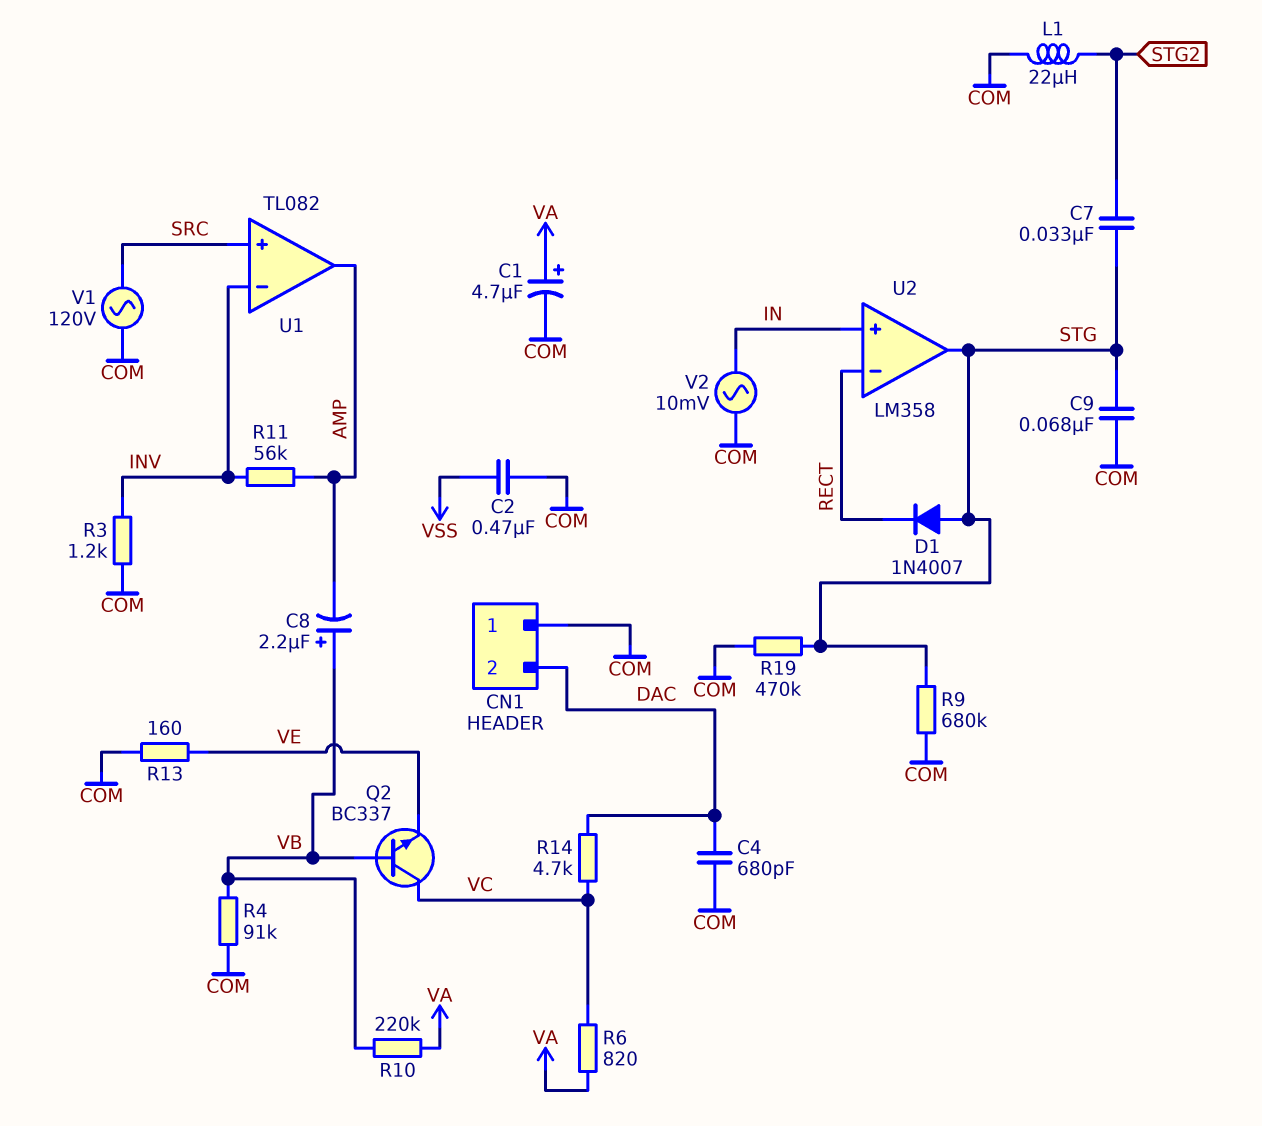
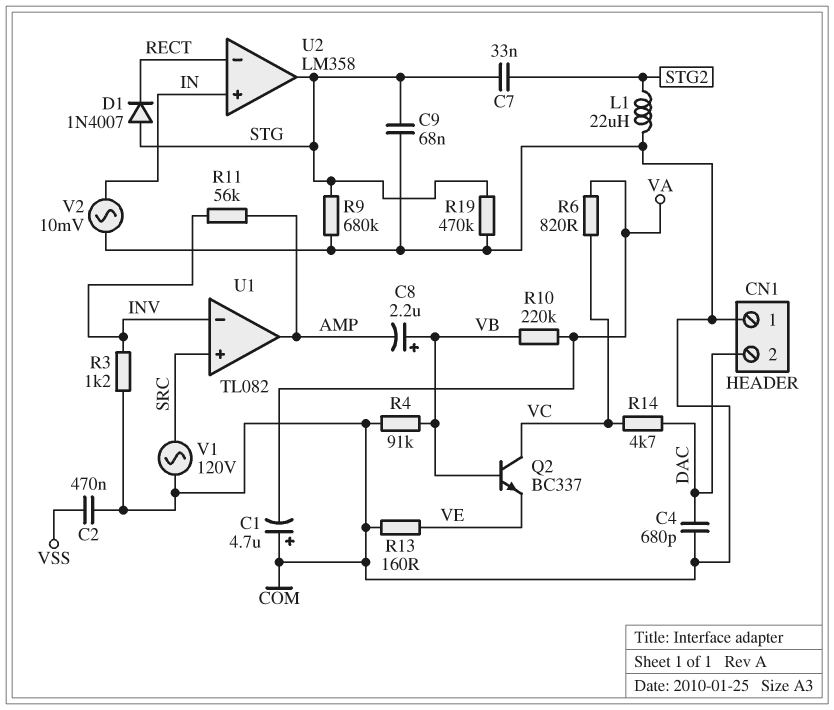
C1: 4.7uF (plus VA, minus COM) -> 4.7uF (plus COM, minus VA)

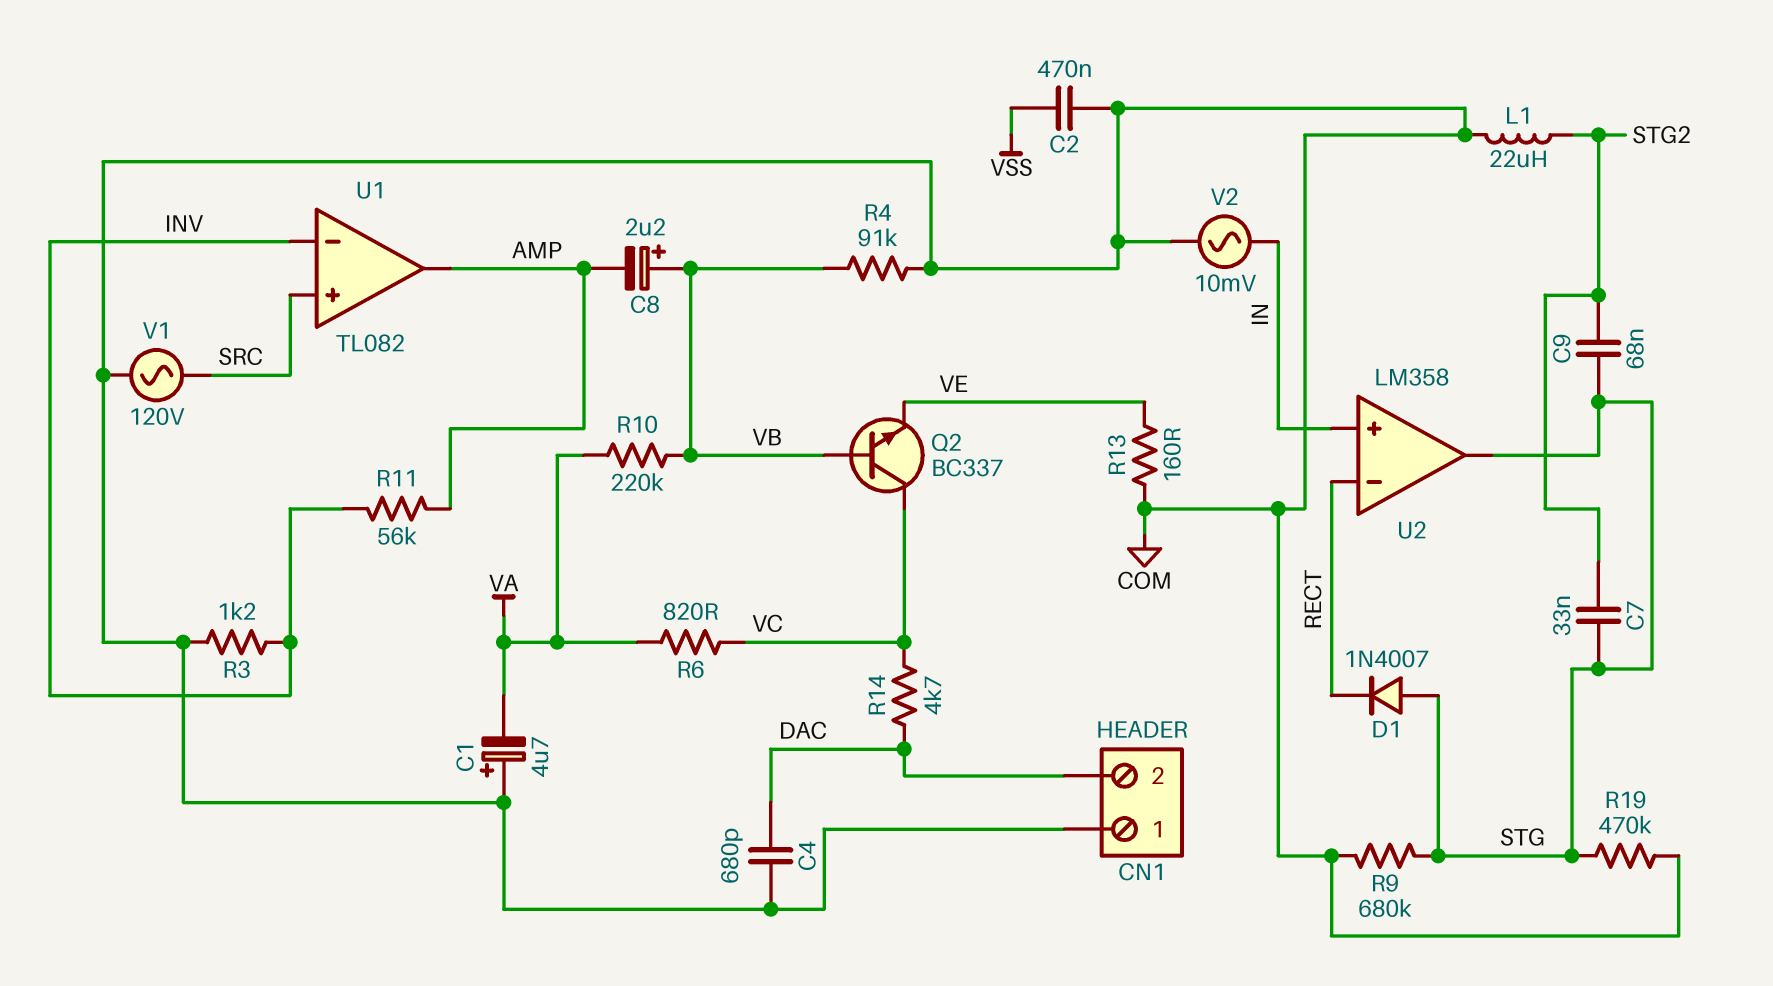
C9: 68nF (COM, STG) -> 68nF (STG, STG2)

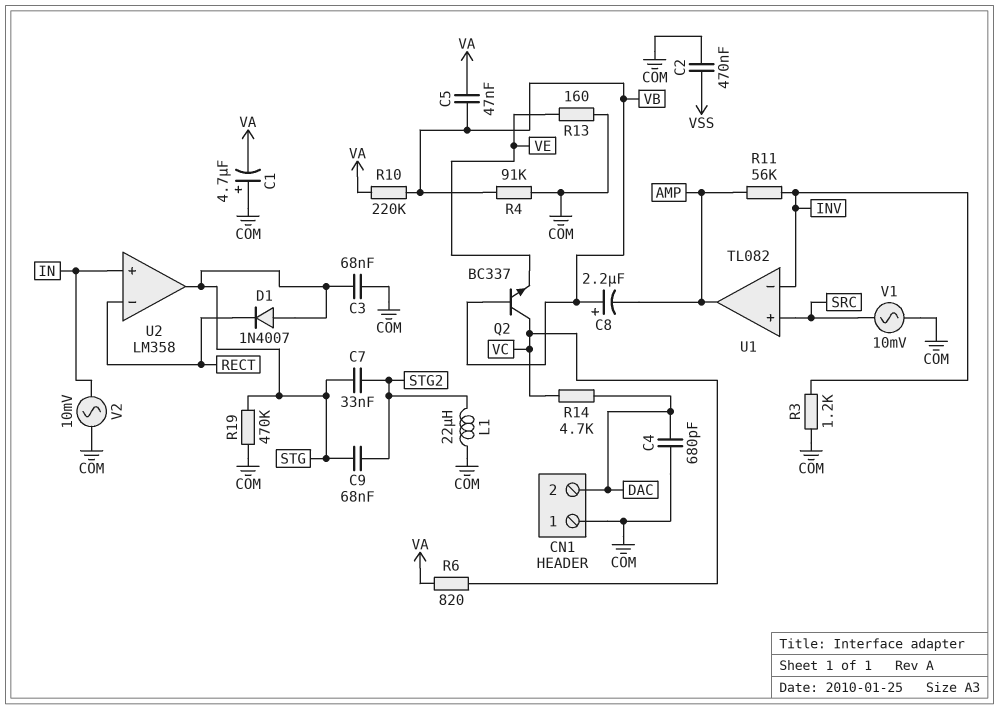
C3: none -> 68nF (COM, STG)
C5: none -> 47nF (VA, VB)
R9: 680k (COM, STG) -> none
V1: AC 120V (COM, SRC) -> AC 10mV (COM, SRC)

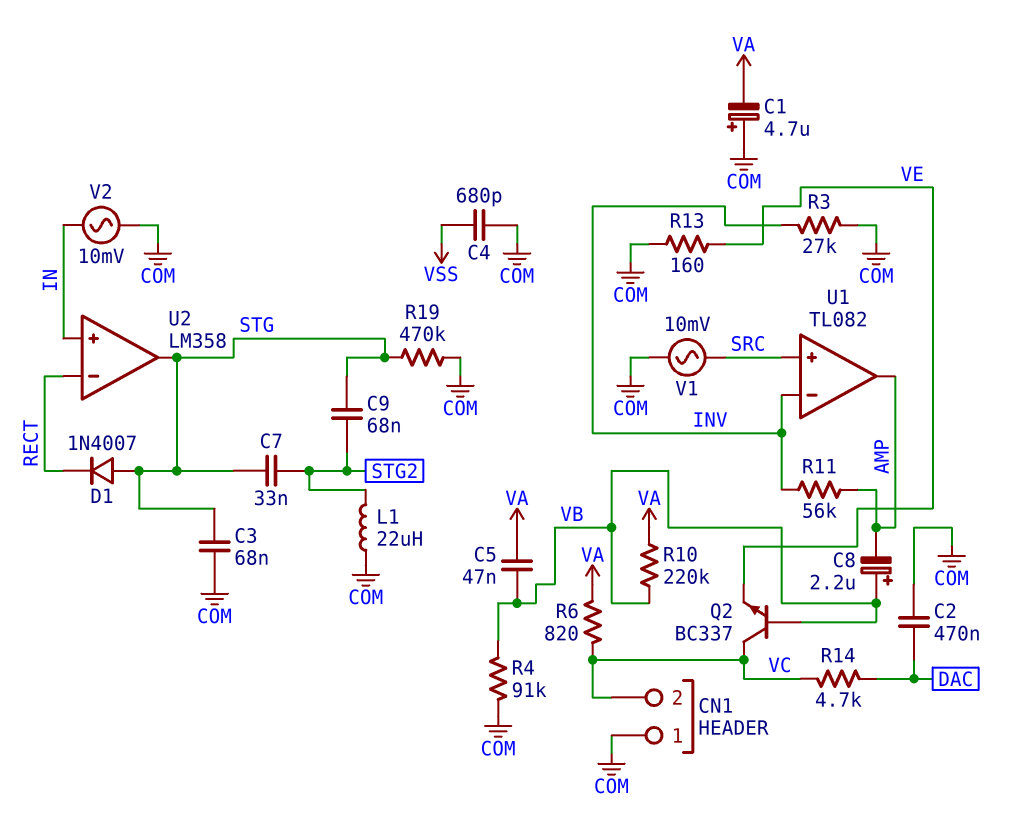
C2: 470nF (COM, VSS) -> 470nF (COM, DAC)
C4: 680pF (COM, DAC) -> 680pF (COM, VSS)
CN1 pin 2: DAC -> VC
R3: 1.2k (COM, INV) -> 27k (COM, INV)

